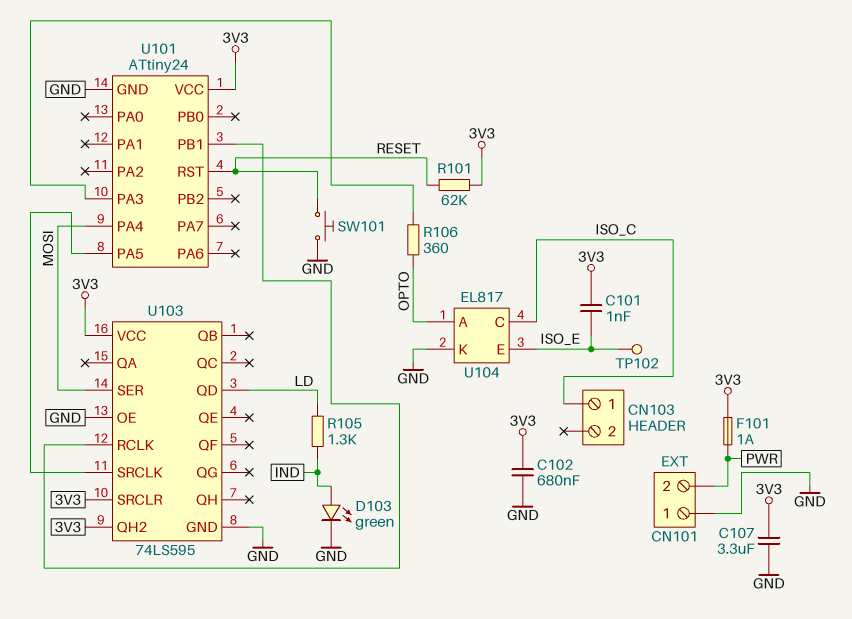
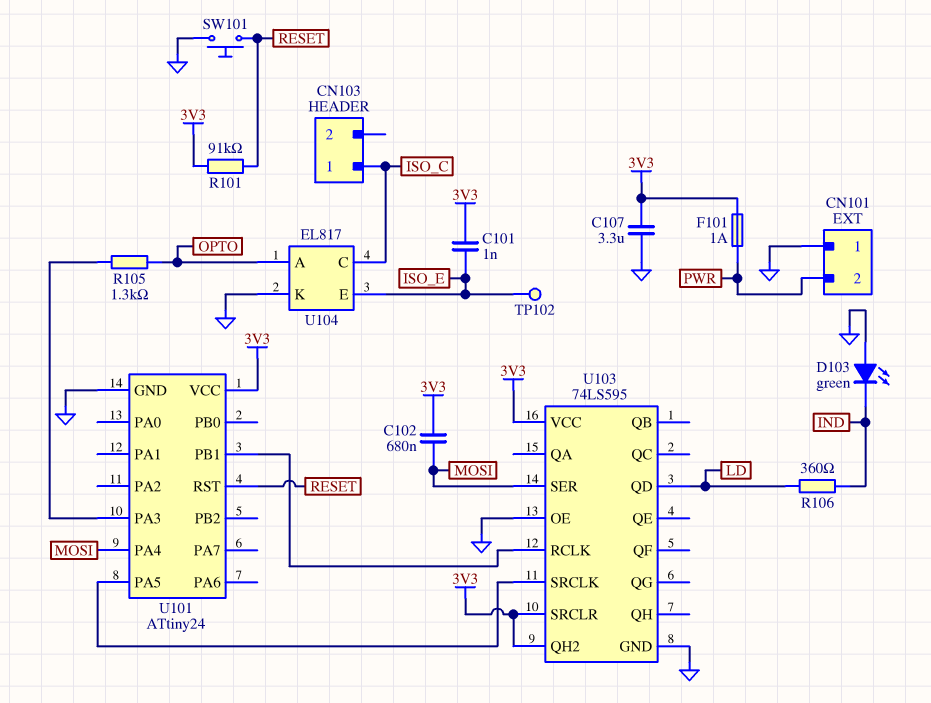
C102: 680nF (3V3, GND) -> 680nF (3V3, MOSI)
D103: LED green (A IND, K GND) -> LED green (A GND, K IND)
R101: 62k (3V3, RESET) -> 91k (3V3, RESET)
R105: 1.3k (IND, LD) -> 1.3k (OPTO, U101/PA3)
R106: 360 (OPTO, U101/PA3) -> 360 (IND, LD)

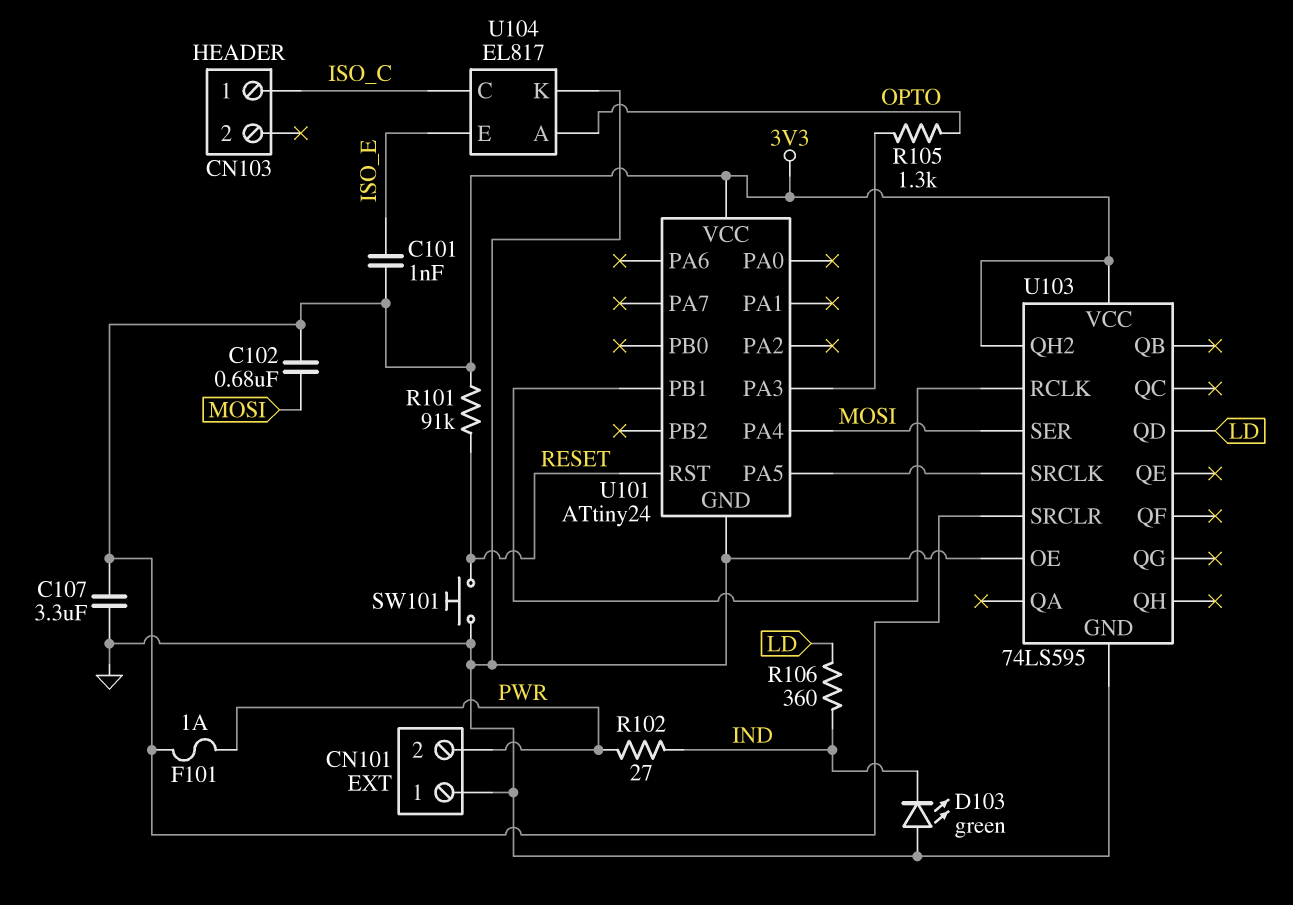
R102: none -> 27 (IND, PWR)
TP102: test point (ISO_E) -> none

